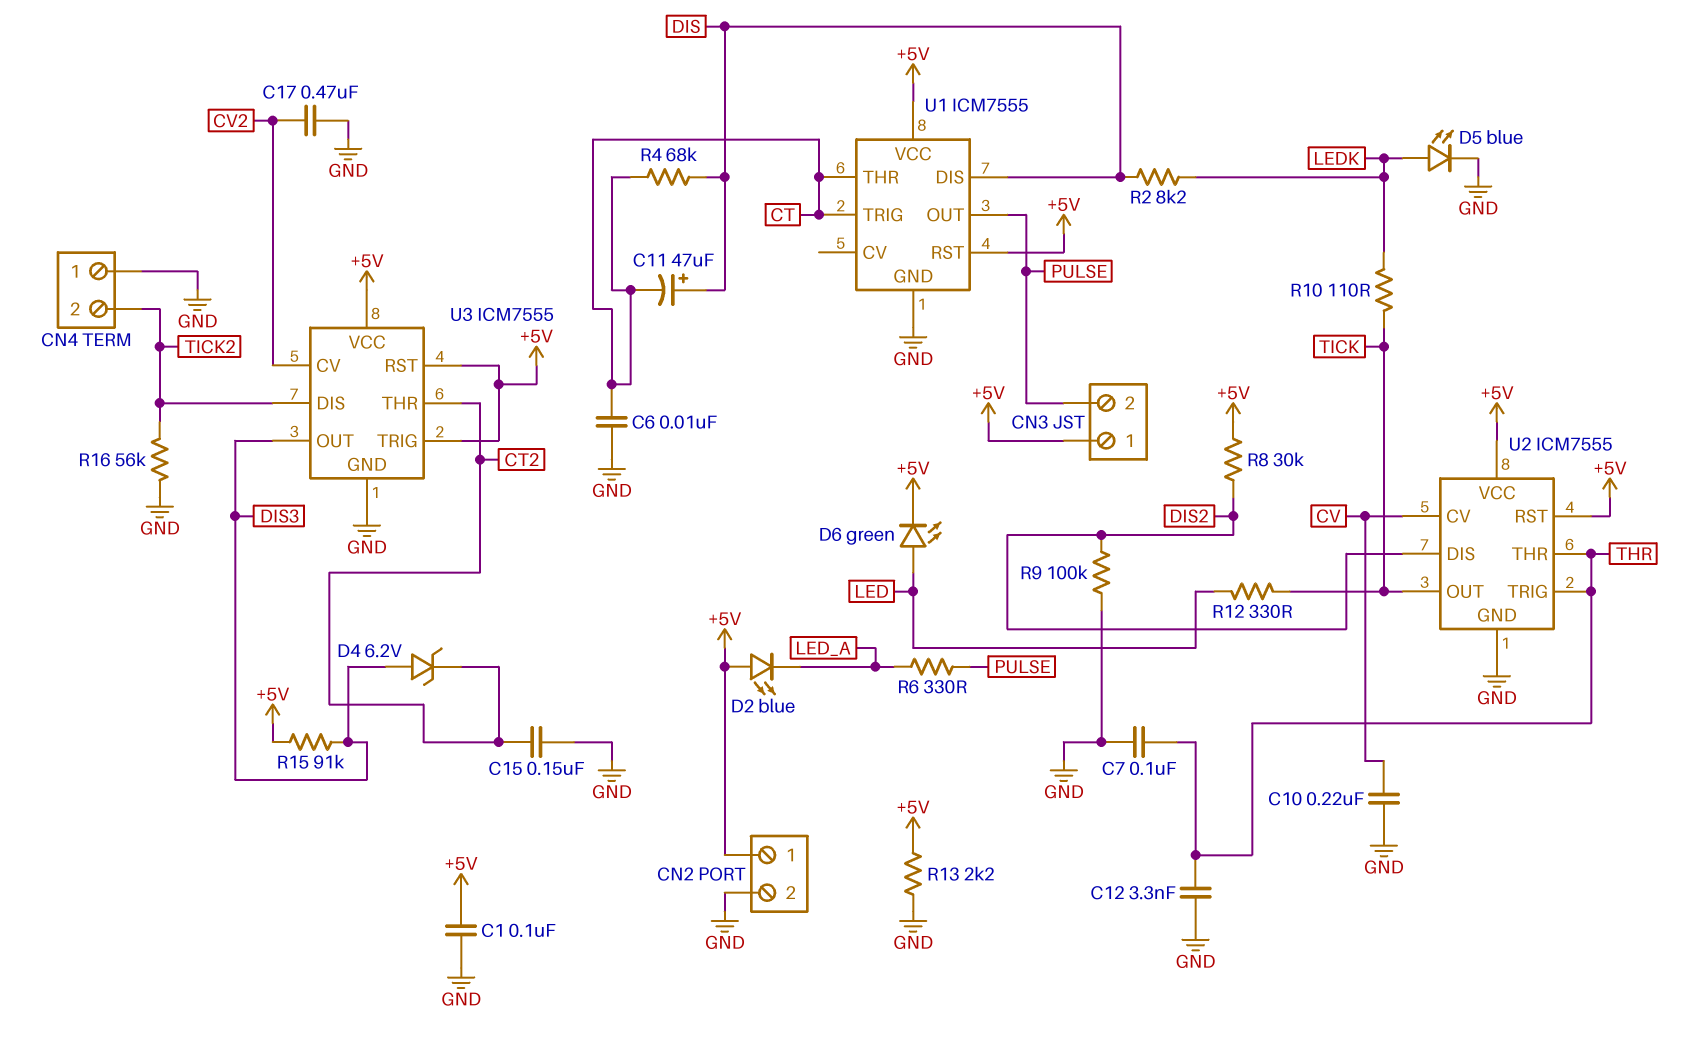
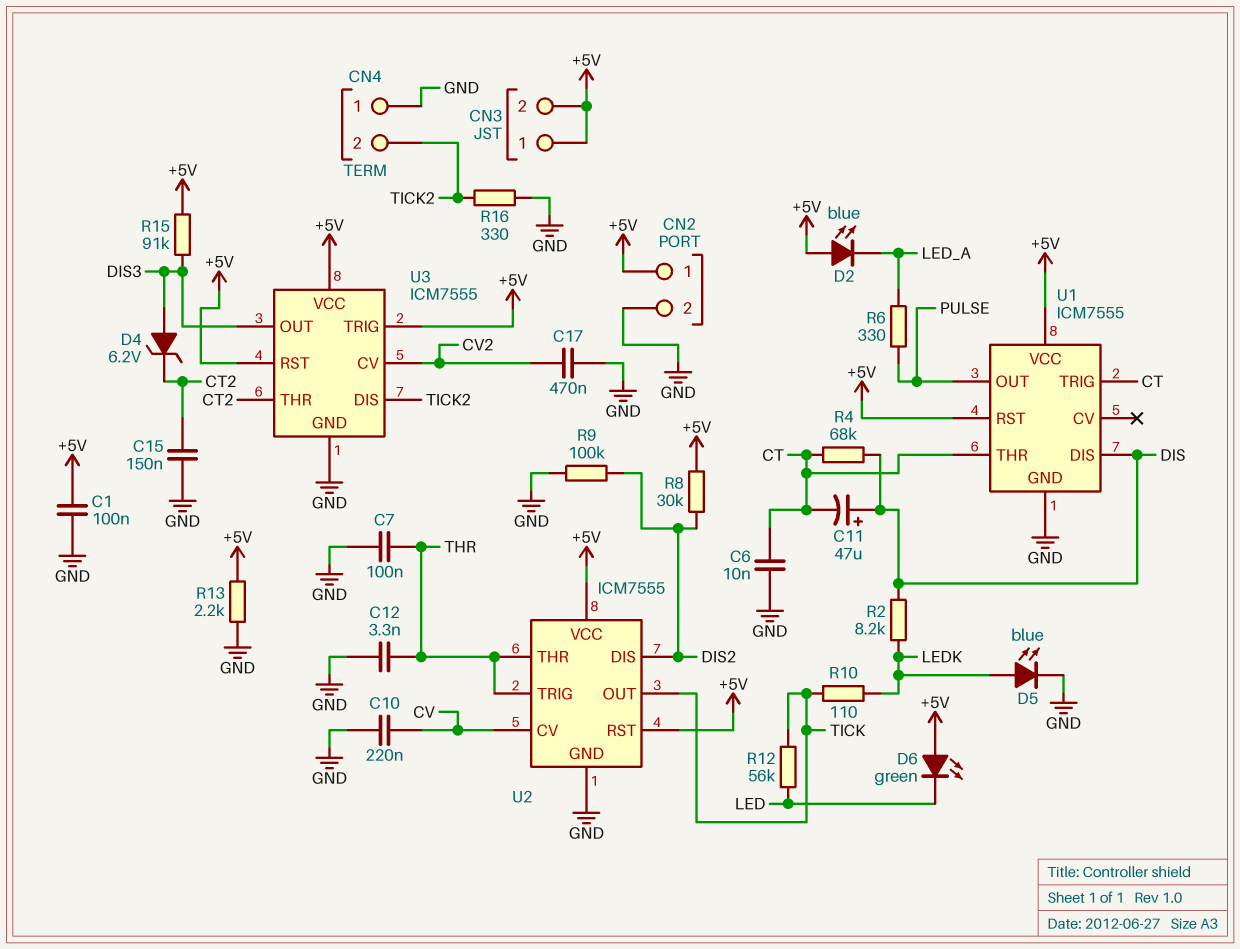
CN3 pin 2: PULSE -> +5V
D6: LED green (A LED, K +5V) -> LED green (A +5V, K LED)
R12: 330 (LED, TICK) -> 56k (LED, TICK)
R16: 56k (GND, TICK2) -> 330 (GND, TICK2)

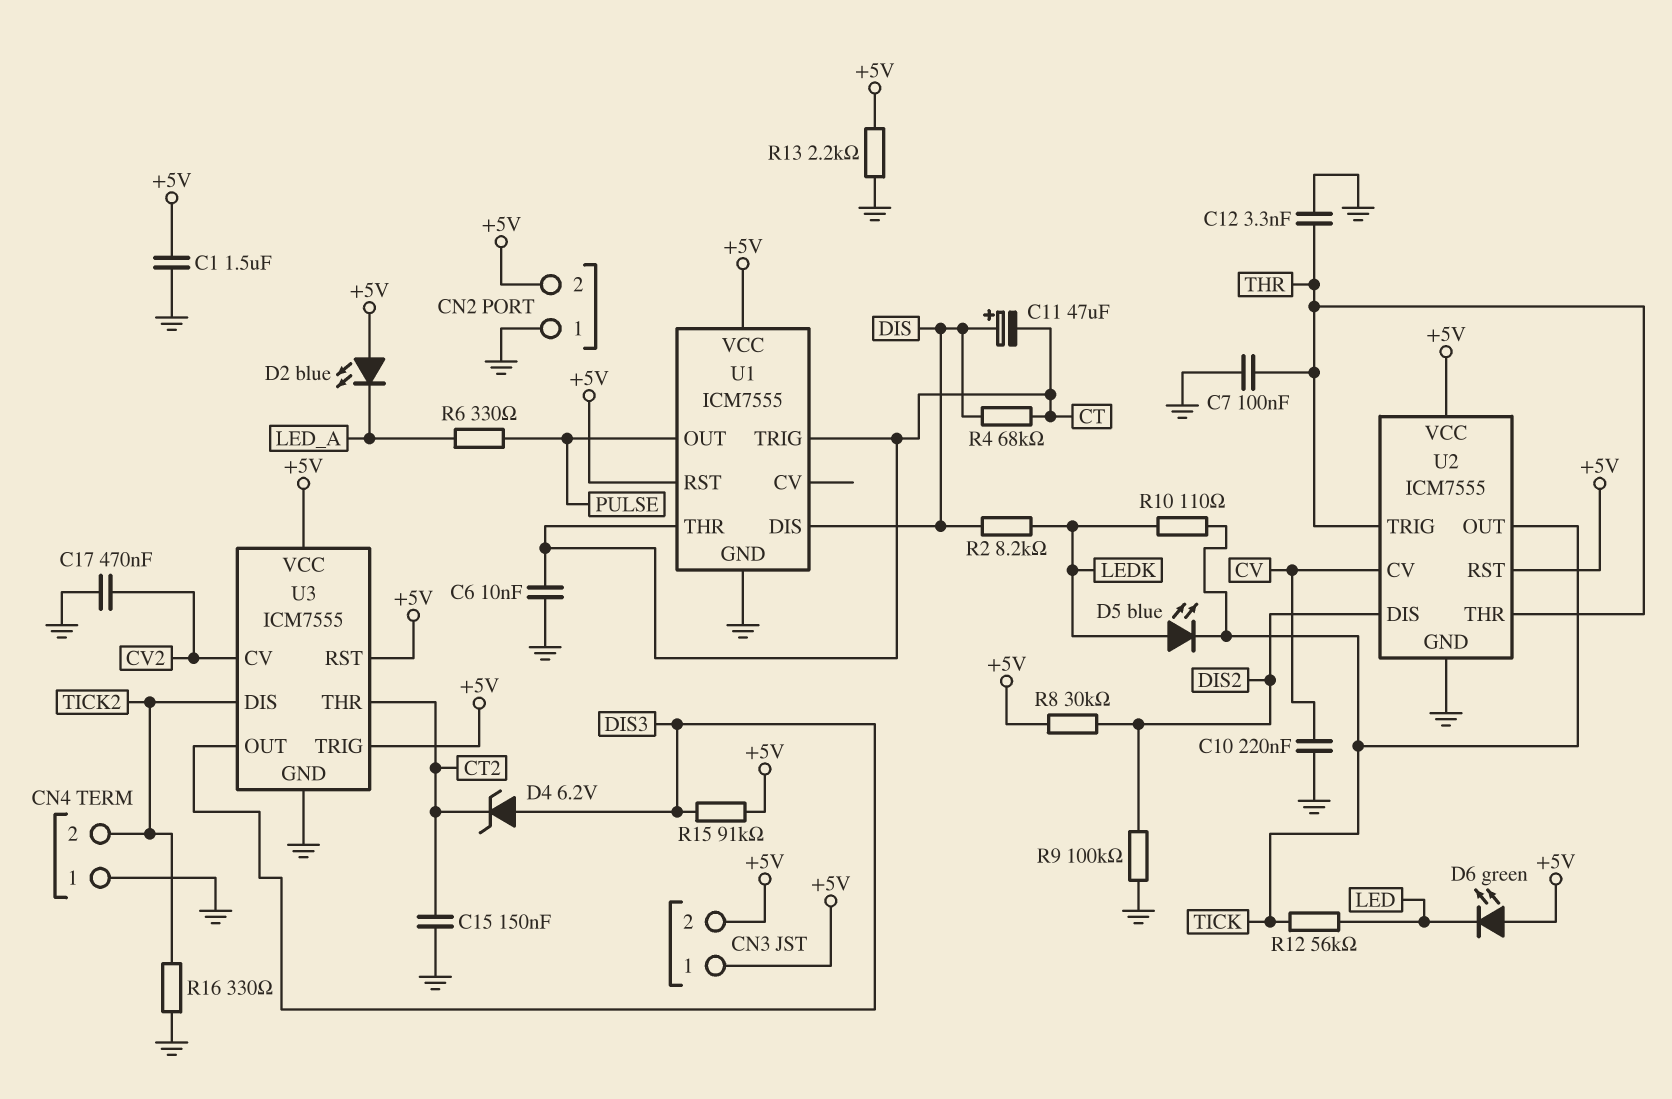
C1: 100nF (+5V, GND) -> 1.5uF (+5V, GND)
CN2 pin 1: +5V -> GND
CN2 pin 2: GND -> +5V
D5: LED blue (A LEDK, K GND) -> LED blue (A LEDK, K TICK)

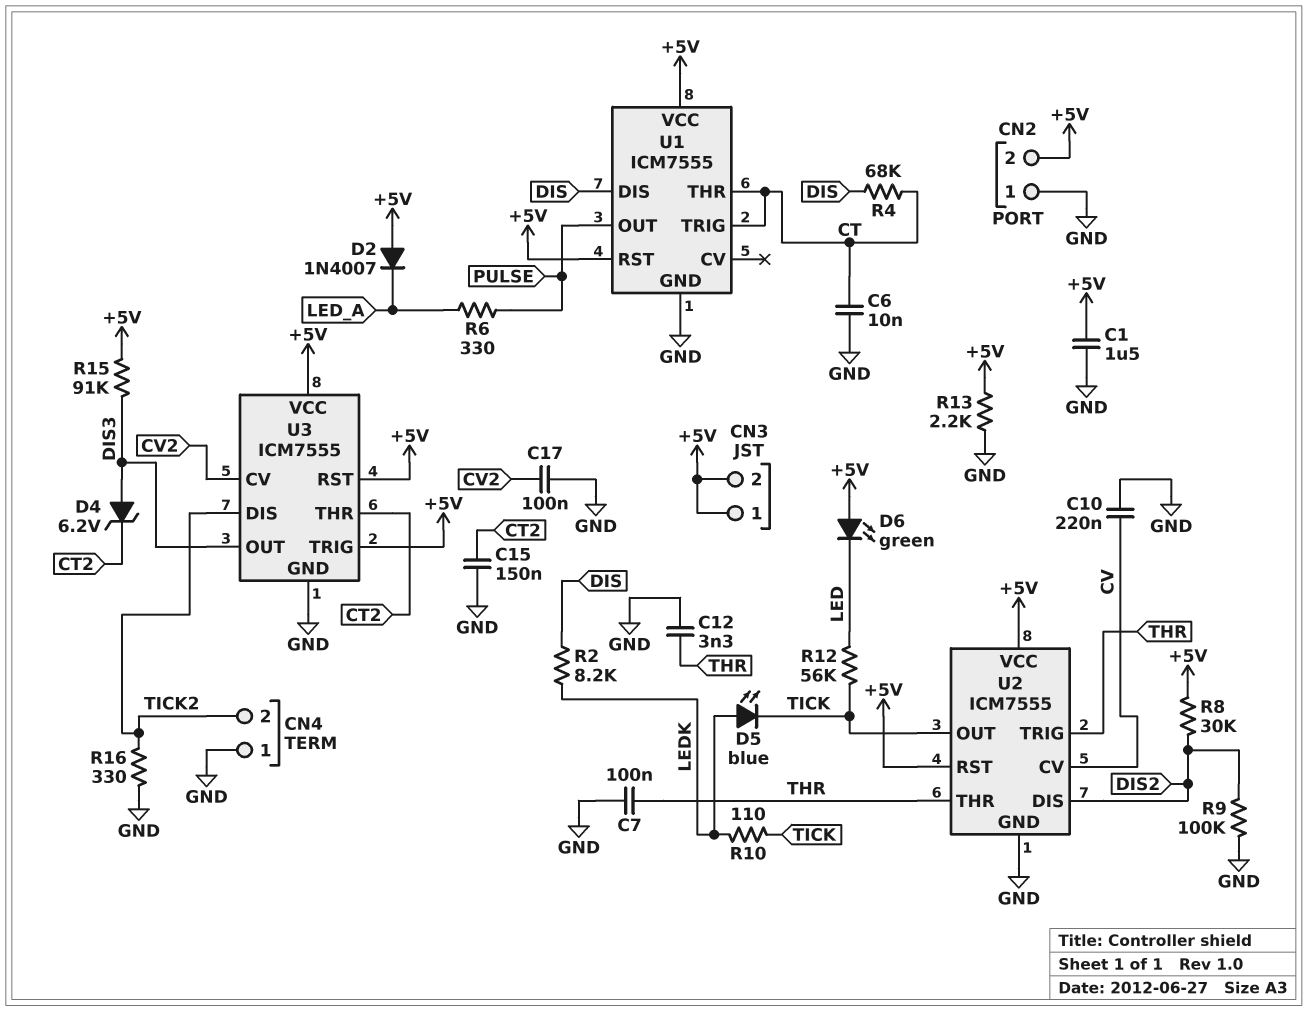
C11: 47uF (plus DIS, minus CT) -> none
C17: 470nF (CV2, GND) -> 100nF (CV2, GND)
D2: LED blue (A +5V, K LED_A) -> diode 1N4007 (A +5V, K LED_A)

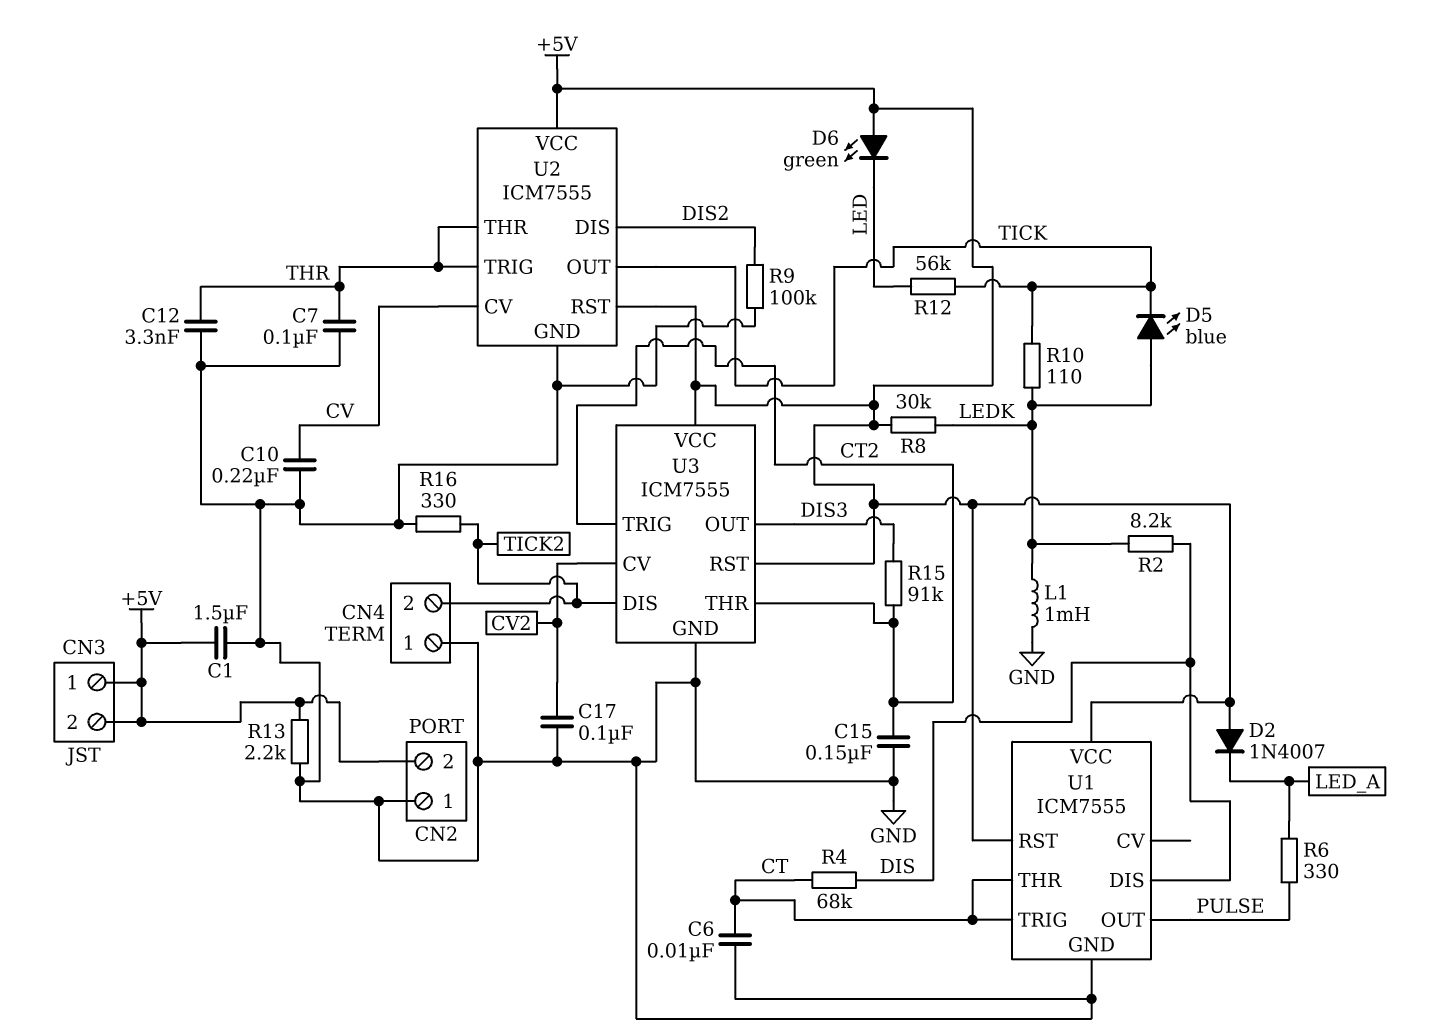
D4: zener 6.2V (A DIS3, K CT2) -> none
L1: none -> 1mH (GND, LEDK)
R8: 30k (+5V, DIS2) -> 30k (+5V, LEDK)
R15: 91k (+5V, DIS3) -> 91k (CT2, DIS3)
U3 pin TRIG: +5V -> CT2

